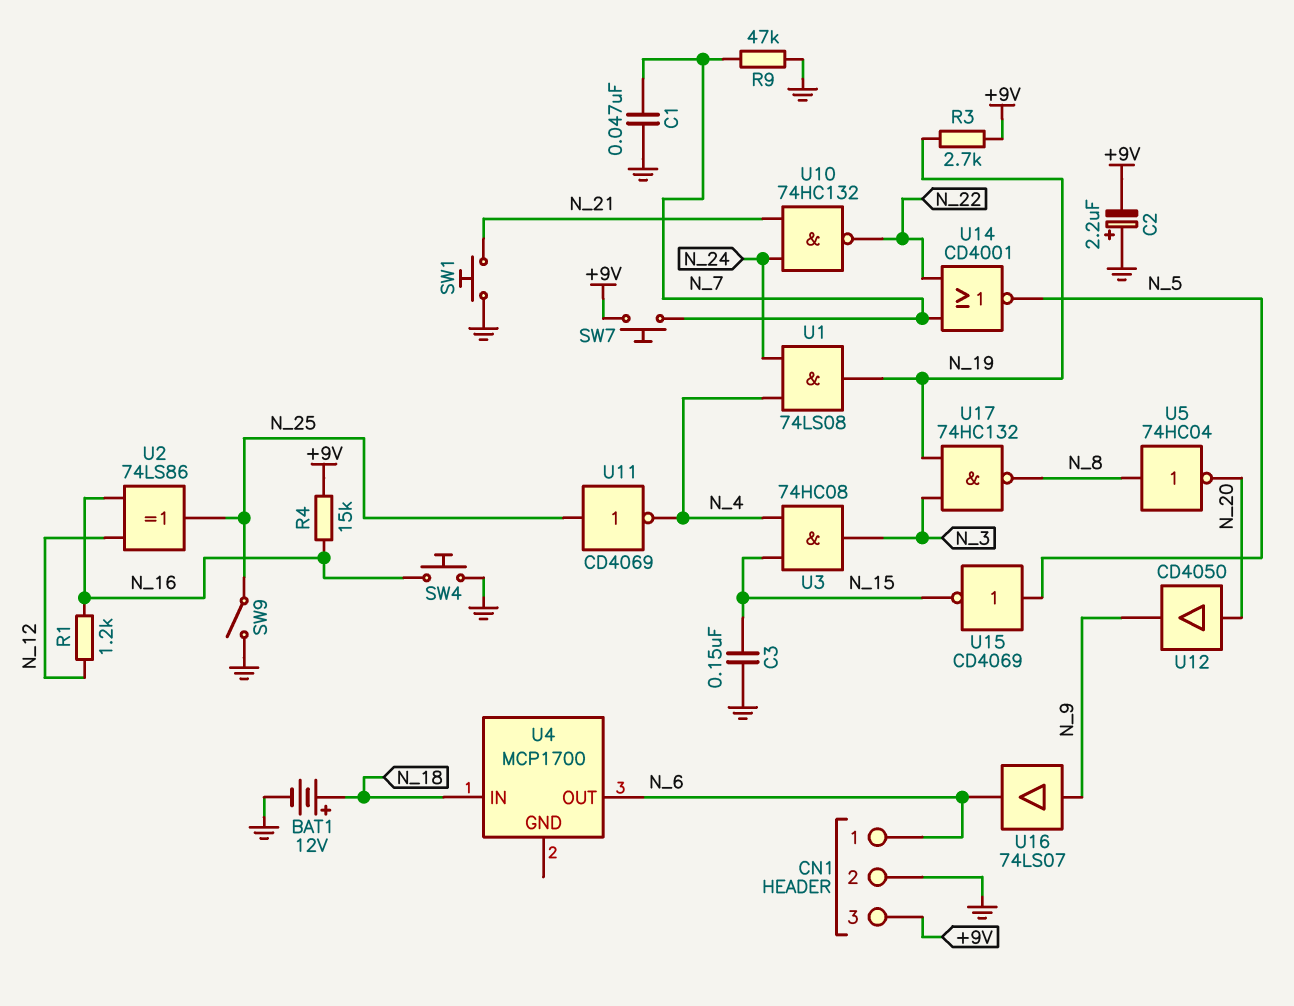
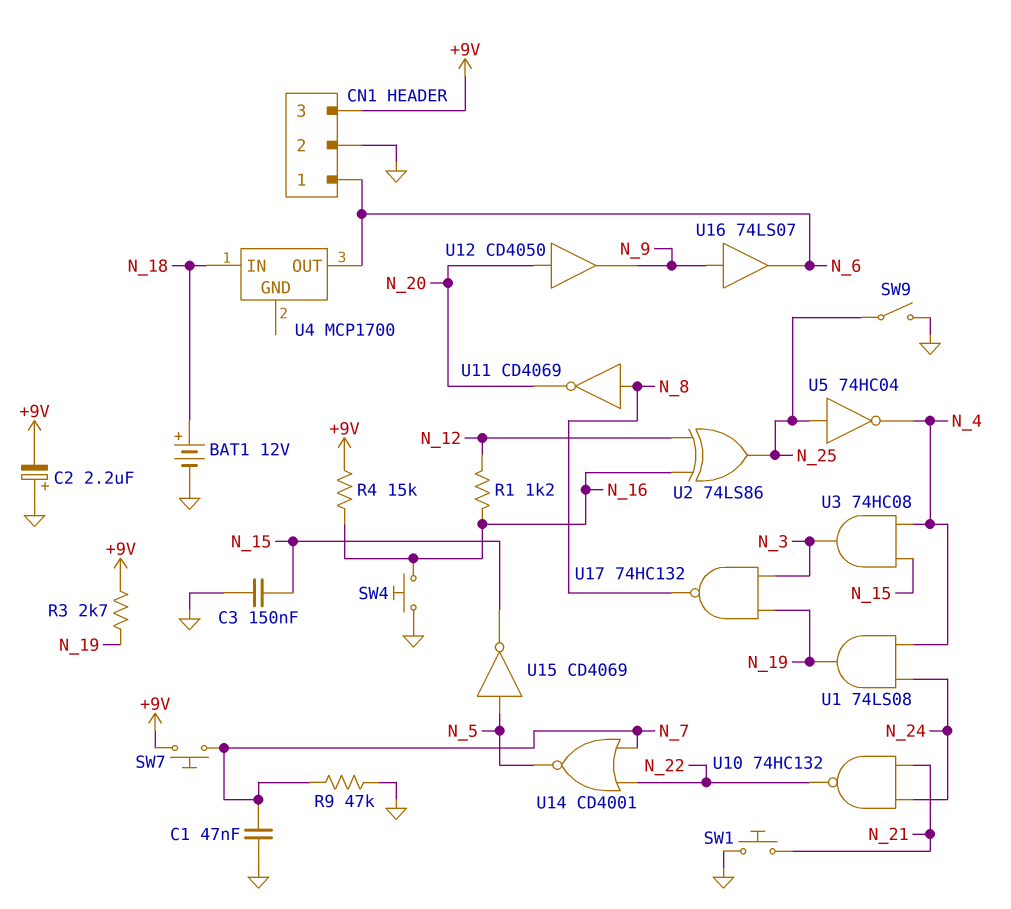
U5: NOT 74HC04 (in N_8, out N_20) -> NOT 74HC04 (in N_25, out N_4)
U11: NOT CD4069 (in N_25, out N_4) -> NOT CD4069 (in N_8, out N_20)

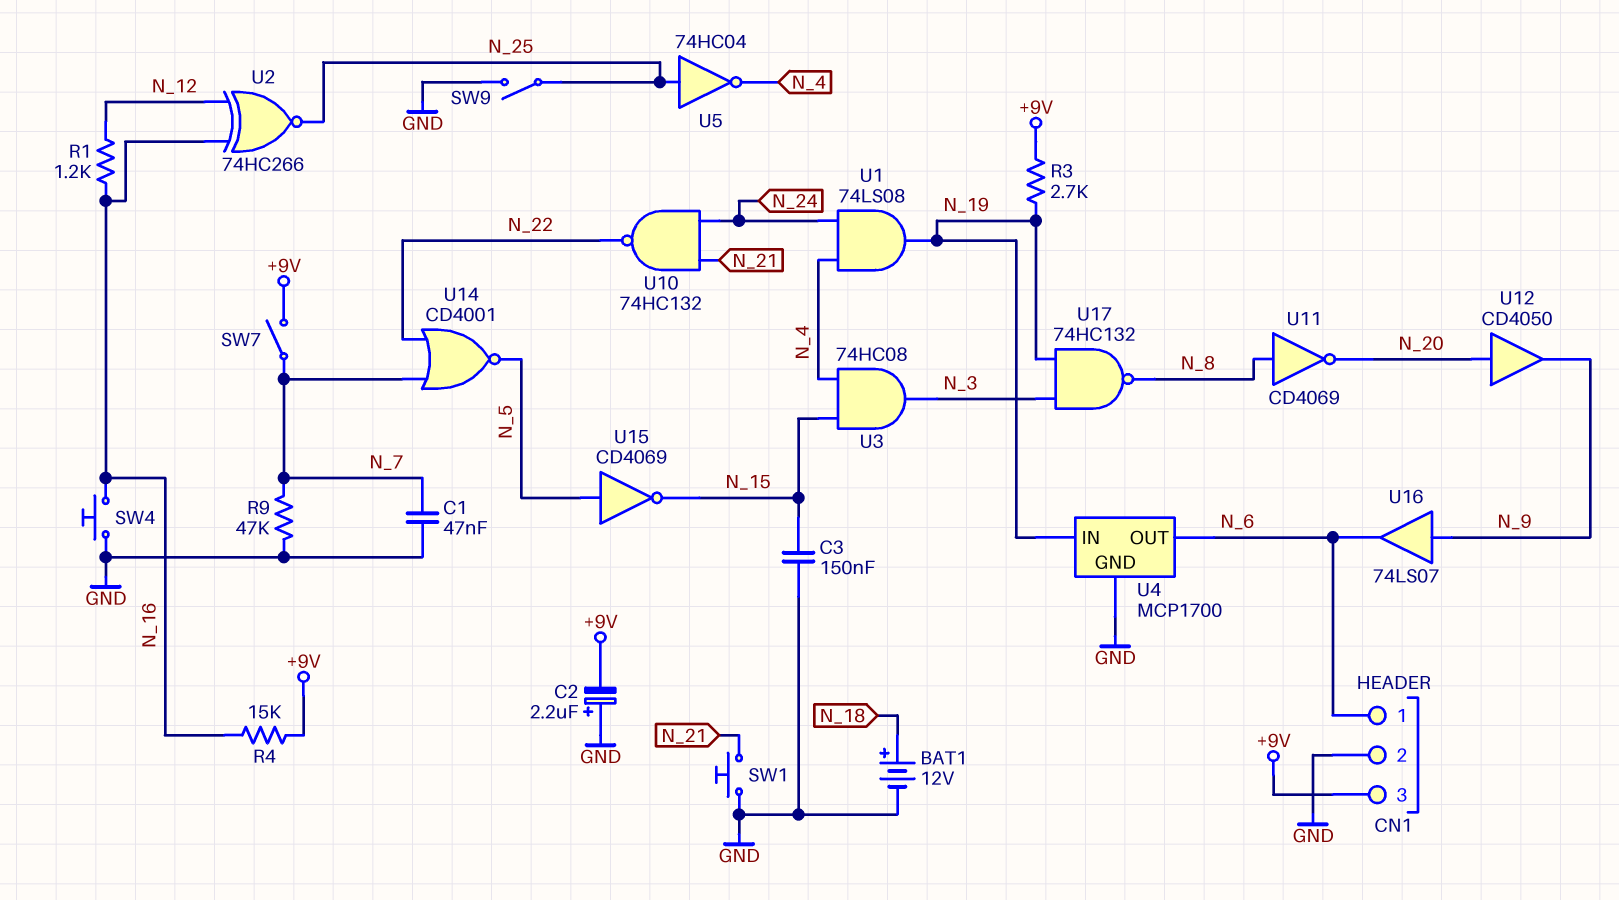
SW7: button (+9V, N_7) -> switch (+9V, N_7)
U2: XOR 74LS86 (in N_12, in N_16, out N_25) -> XNOR 74HC266 (in N_12, in N_16, out N_25)
U4 pin GND: none -> GND
U4 pin IN: N_18 -> N_19

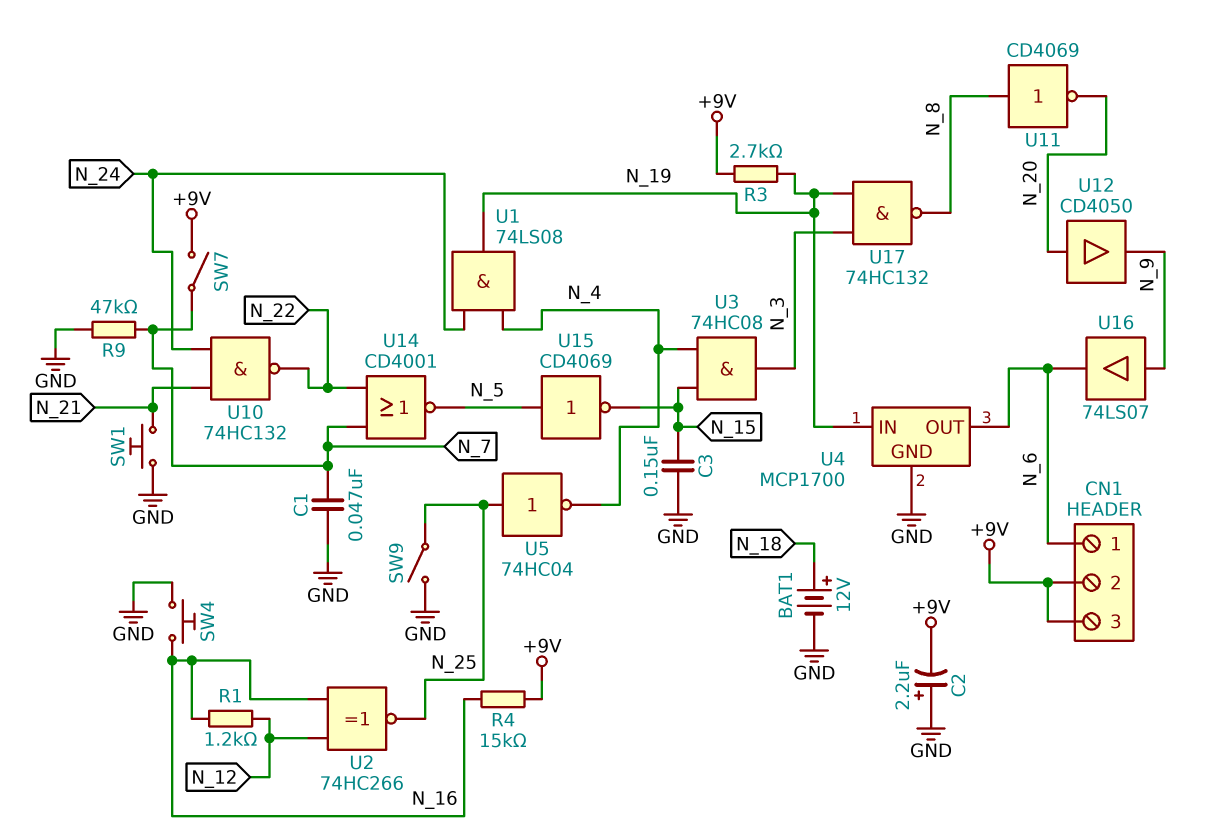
CN1 pin 2: GND -> +9V

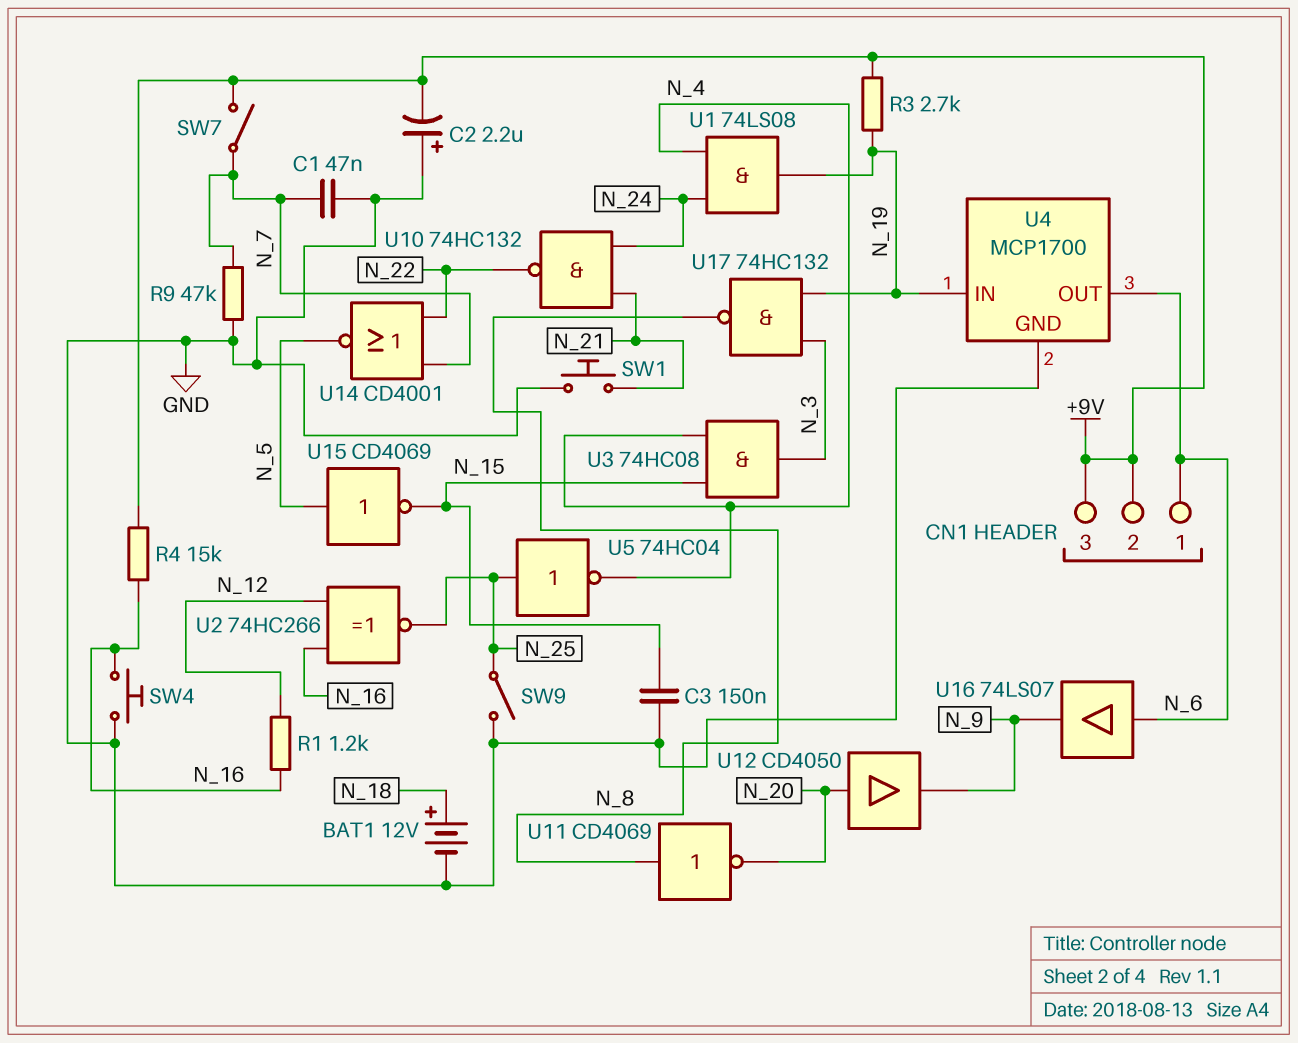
U16: buffer 74LS07 (in N_9, out N_6) -> buffer 74LS07 (in N_6, out N_9)

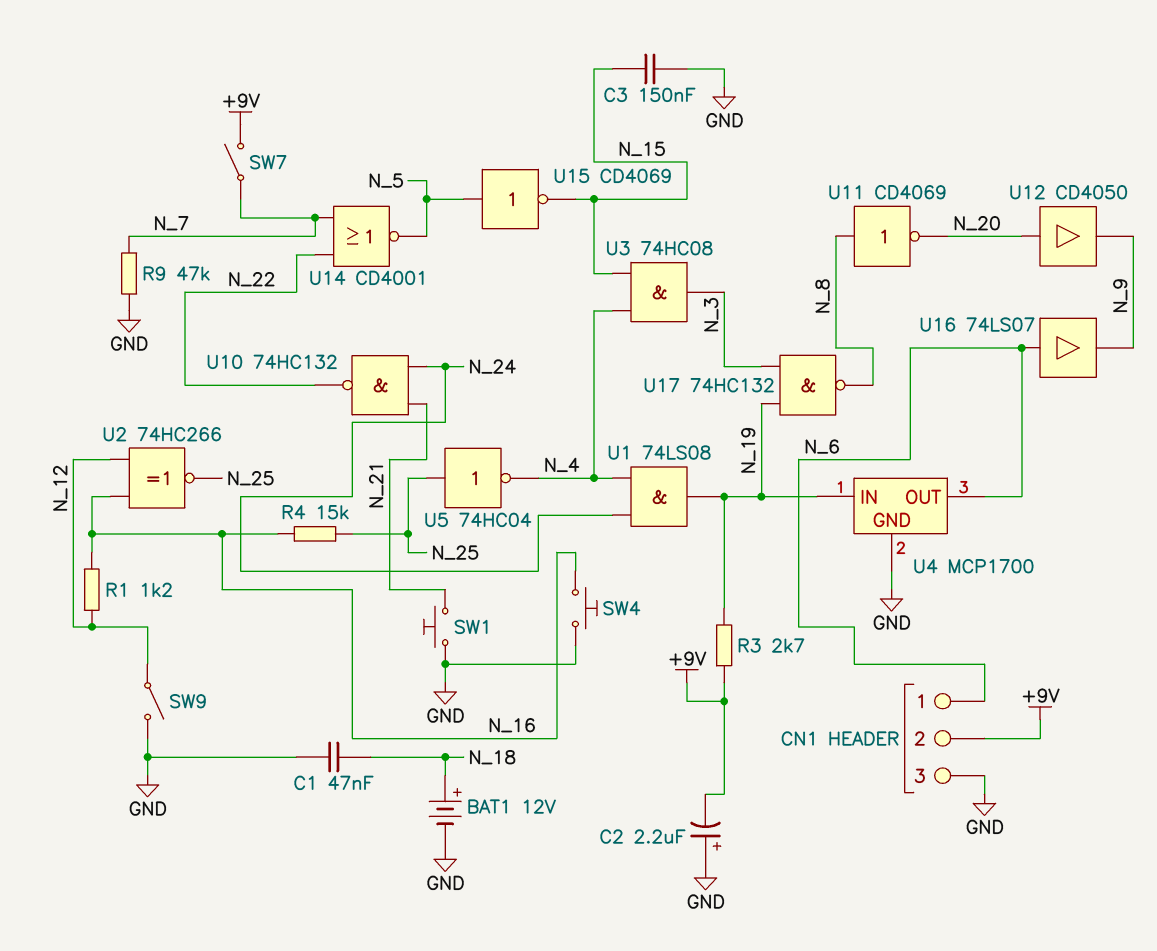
C1: 47nF (GND, N_7) -> 47nF (GND, N_18)
CN1 pin 3: +9V -> GND
R4: 15k (+9V, N_16) -> 15k (N_16, N_25)
SW9: switch (GND, N_25) -> switch (GND, N_12)

